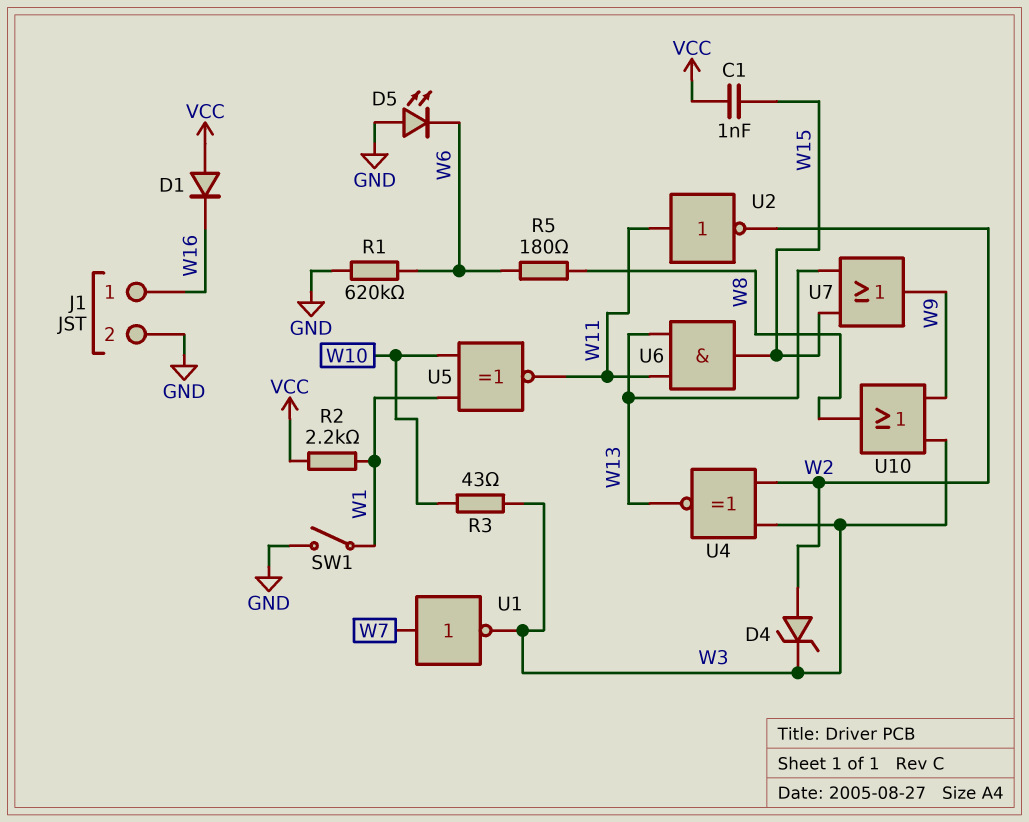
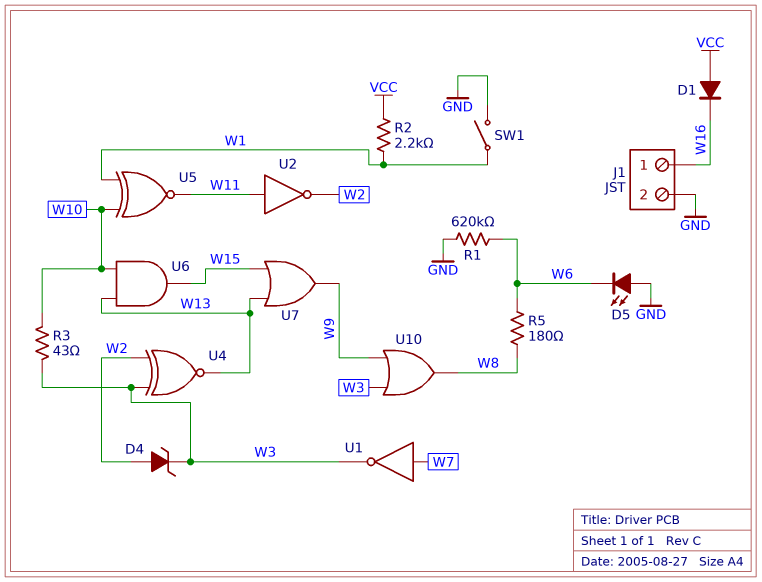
C1: 1nF (VCC, W15) -> none
U6: AND (in W11, in W13, out W15) -> AND (in W10, in W13, out W15)

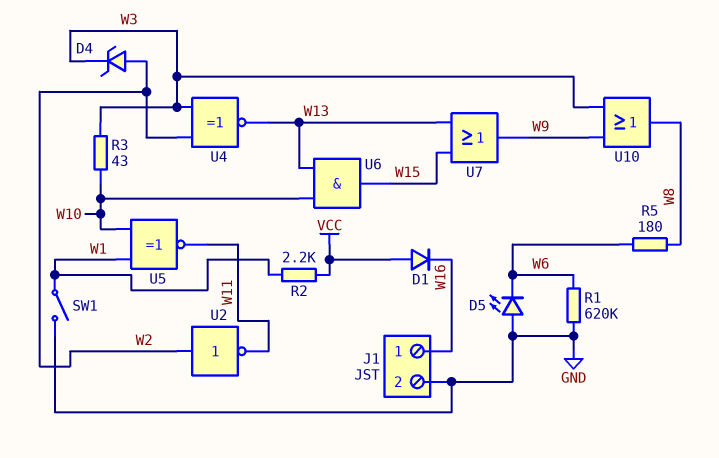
U1: NOT (in W7, out W3) -> none
U2: NOT (in W11, out W2) -> NOT (in W2, out W11)

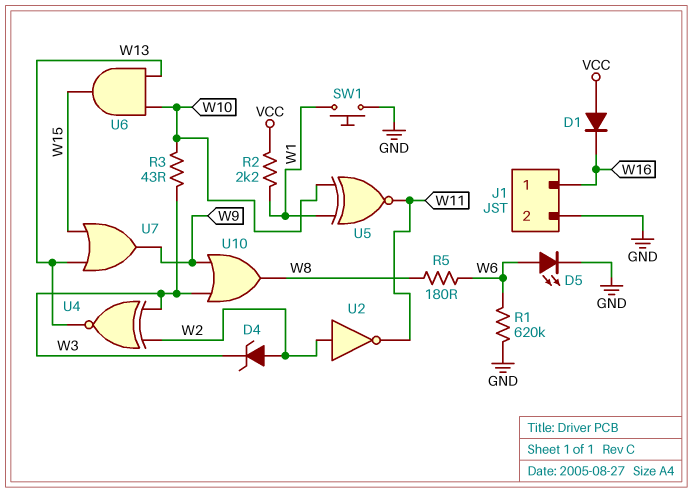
D5: LED (A GND, K W6) -> LED (A W6, K GND)
SW1: switch (GND, W1) -> button (GND, W1)

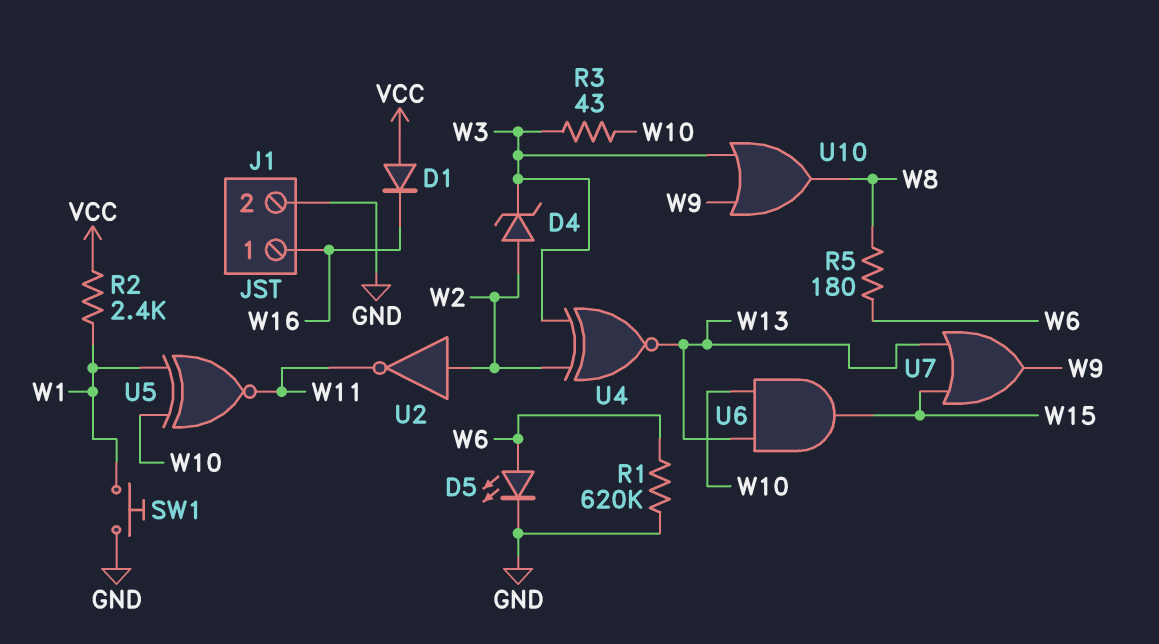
R2: 2.2k (VCC, W1) -> 2.4k (VCC, W1)

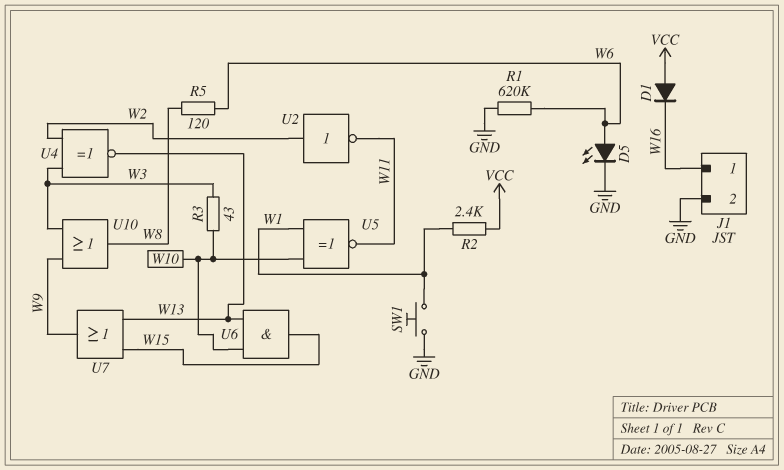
D4: zener (A W2, K W3) -> none
R5: 180 (W6, W8) -> 120 (W6, W8)

